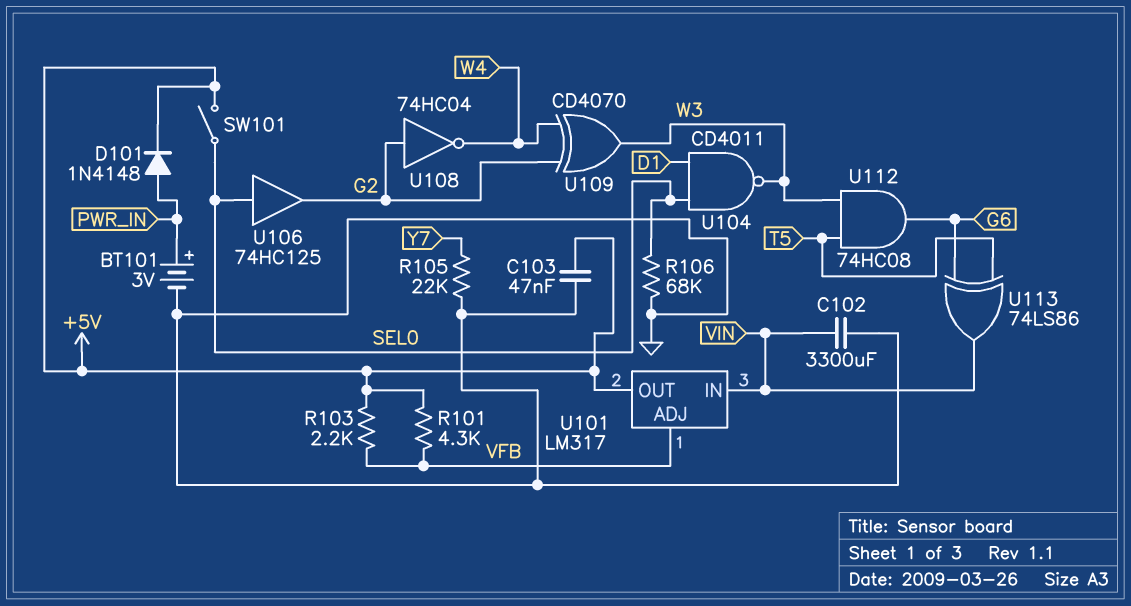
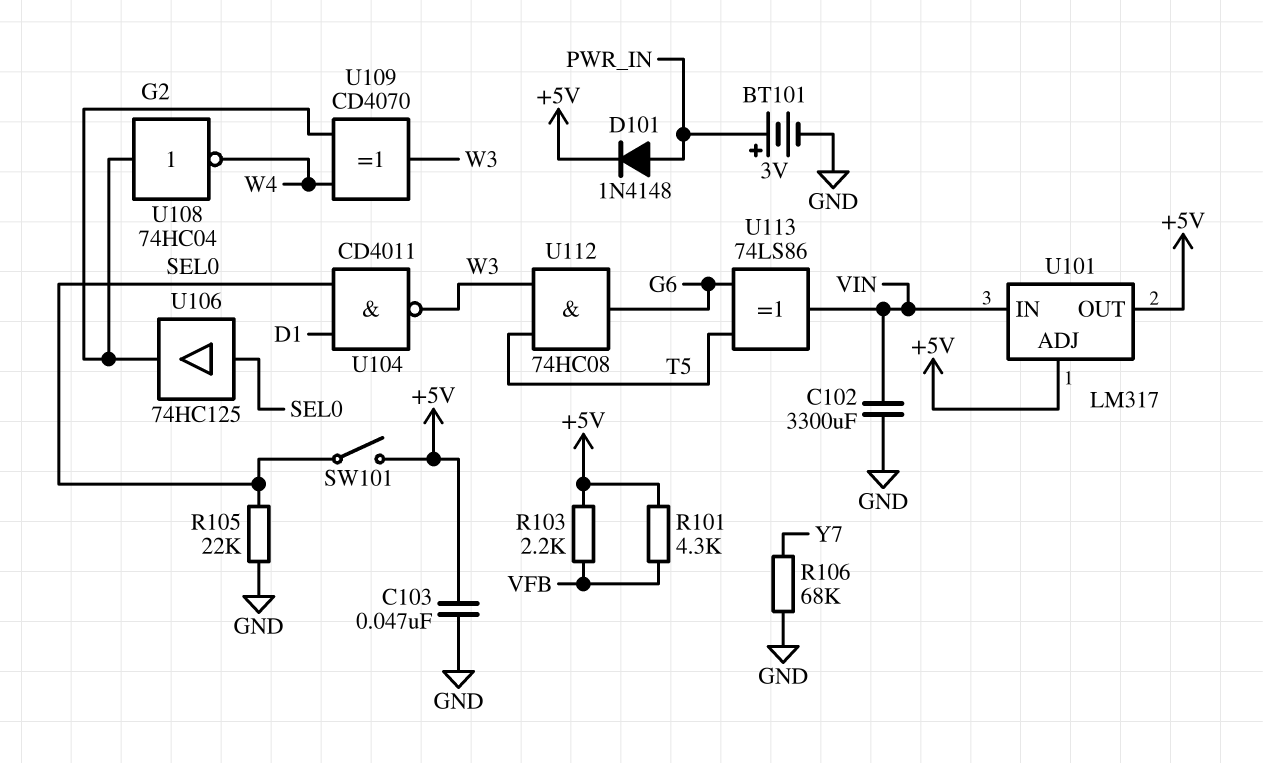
R105: 22k (GND, Y7) -> 22k (GND, SEL0)
R106: 68k (GND, SEL0) -> 68k (GND, Y7)
U101 pin ADJ: VFB -> +5V

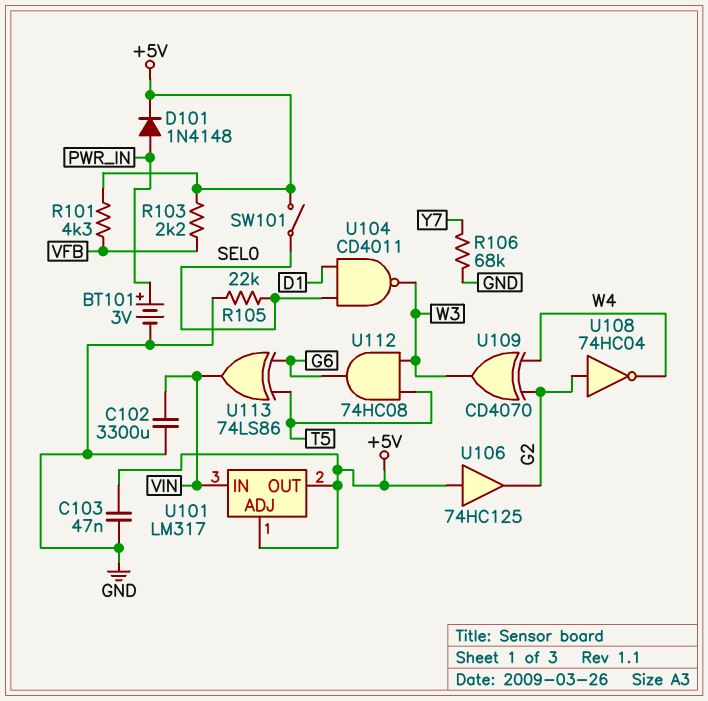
U106: buffer 74HC125 (in SEL0, out G2) -> buffer 74HC125 (in +5V, out G2)

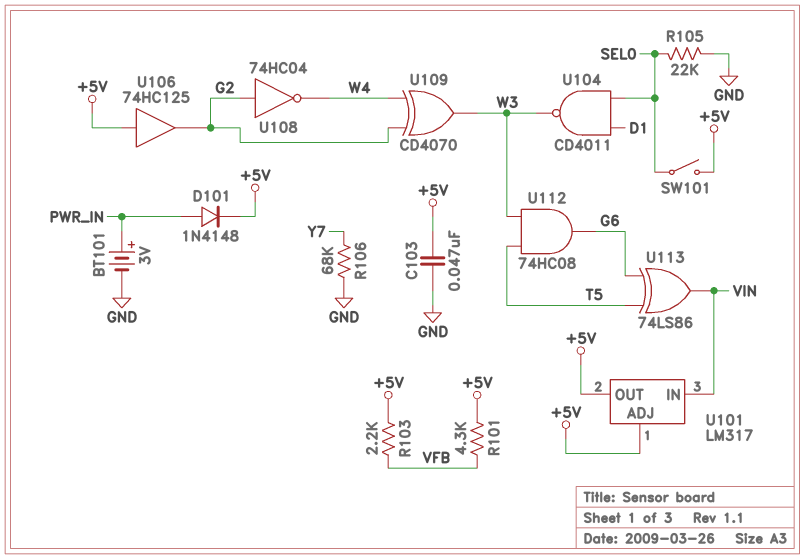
C102: 3300uF (GND, VIN) -> none

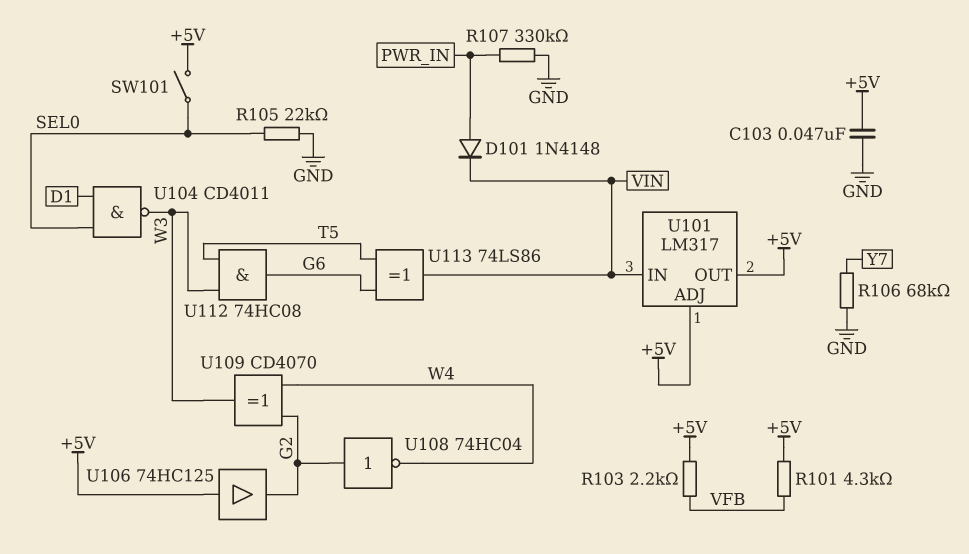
BT101: 3V (plus PWR_IN, minus GND) -> none
D101: diode 1N4148 (A PWR_IN, K +5V) -> diode 1N4148 (A PWR_IN, K VIN)
R107: none -> 330k (GND, PWR_IN)

